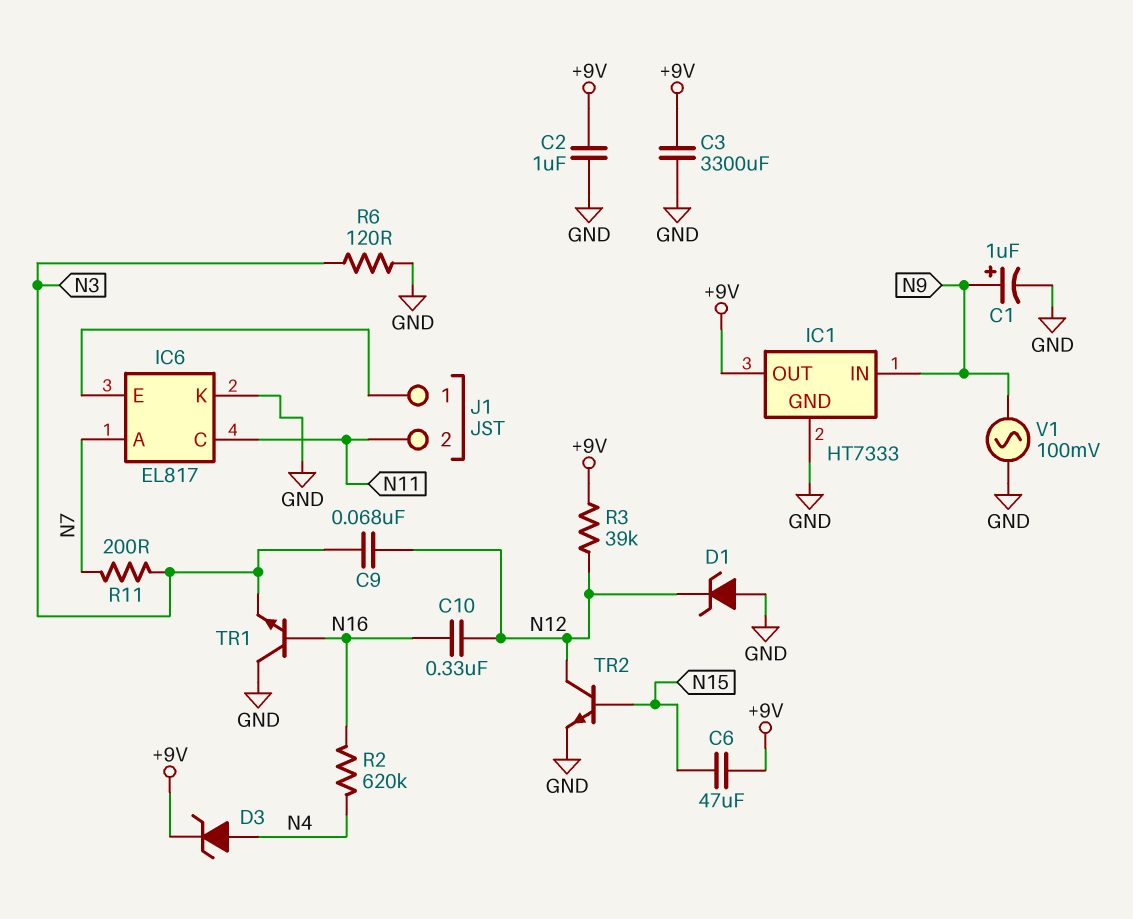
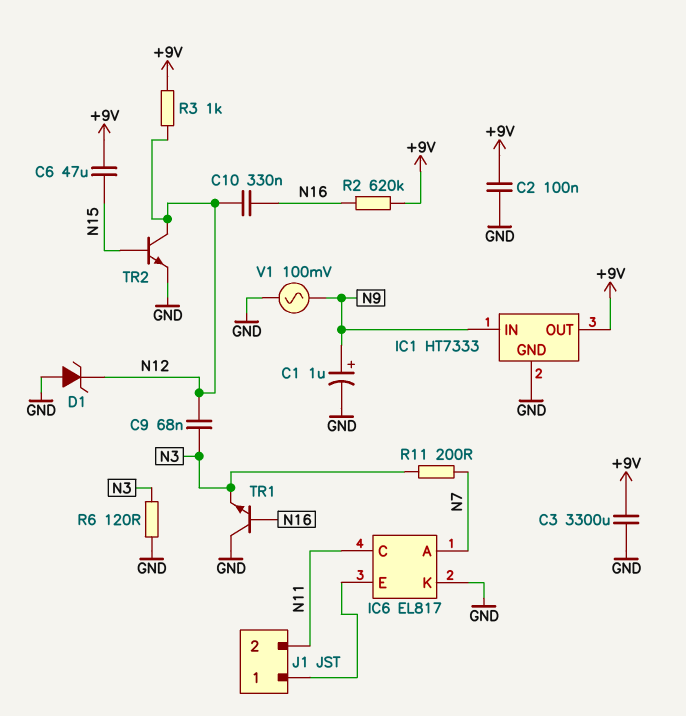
C2: 1uF (+9V, GND) -> 100nF (+9V, GND)
D3: zener (A N4, K +9V) -> none
R2: 620k (N4, N16) -> 620k (+9V, N16)
R3: 39k (+9V, N12) -> 1k (+9V, N12)

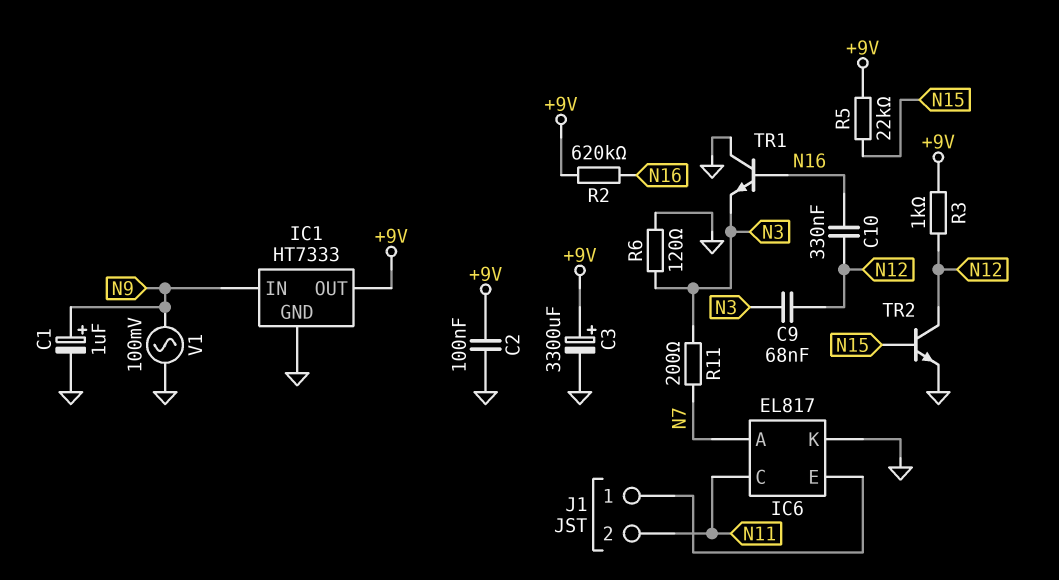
C3: 3300uF (+9V, GND) -> 3300uF (plus +9V, minus GND)
C6: 47uF (+9V, N15) -> none
D1: zener (A GND, K N12) -> none
R5: none -> 22k (+9V, N15)

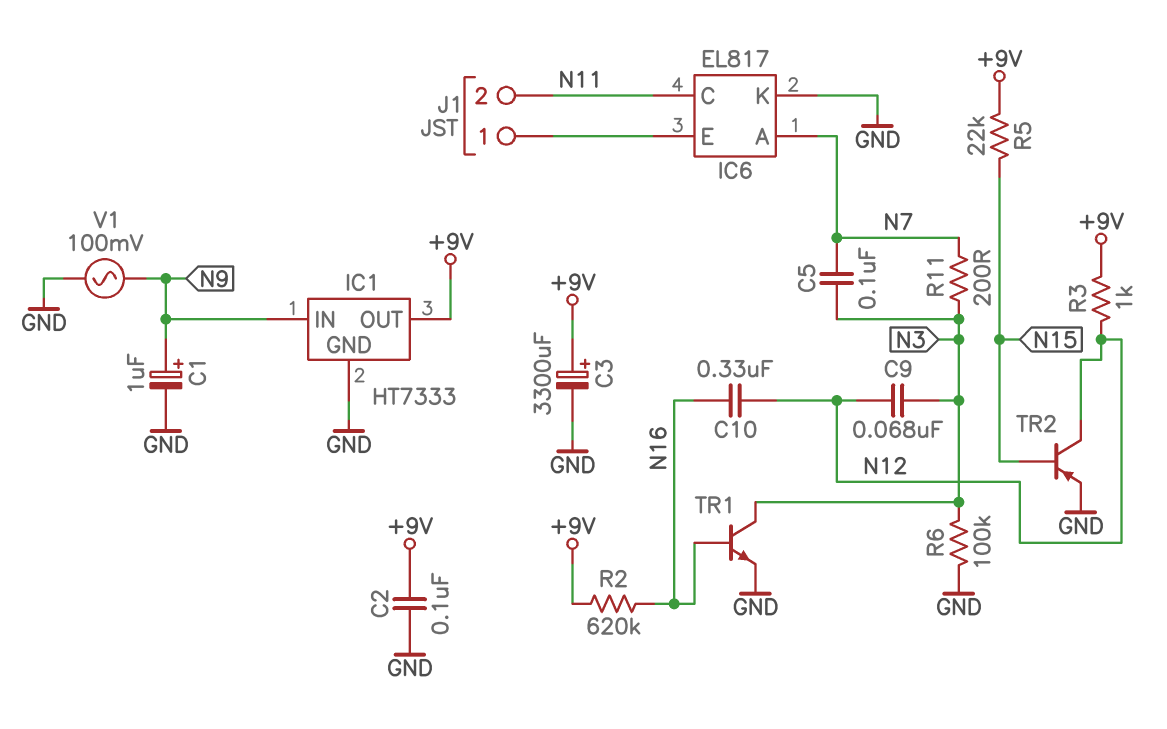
C5: none -> 100nF (N3, N7)
R6: 120 (GND, N3) -> 100k (GND, N3)
TR1: NPN (B N16, C GND, E N3) -> NPN (B N16, C N3, E GND)
TR2: NPN (B N15, C N12, E GND) -> PNP (B N15, C N12, E GND)

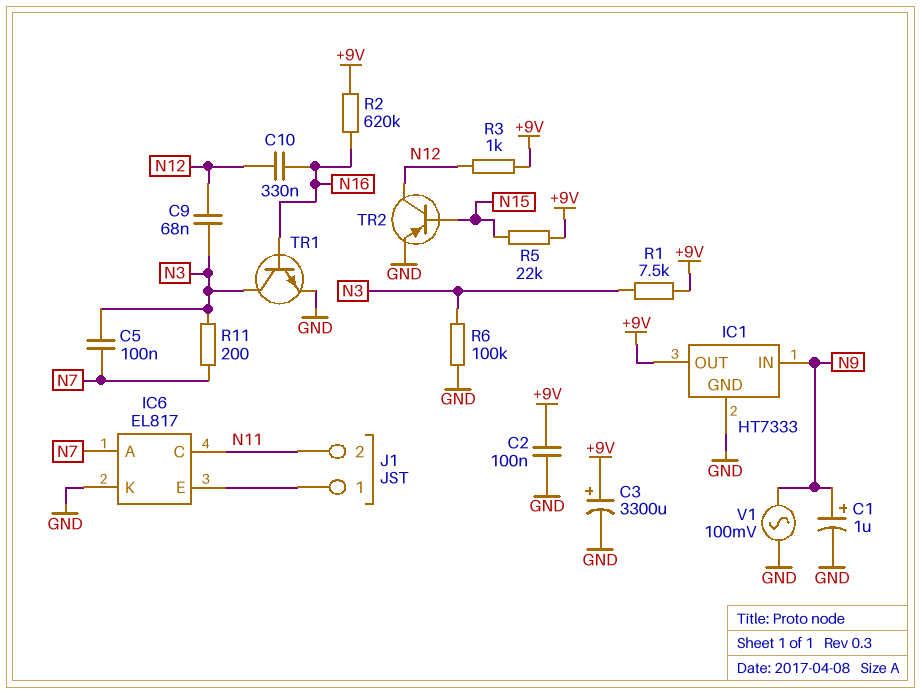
R1: none -> 7.5k (+9V, N3)

